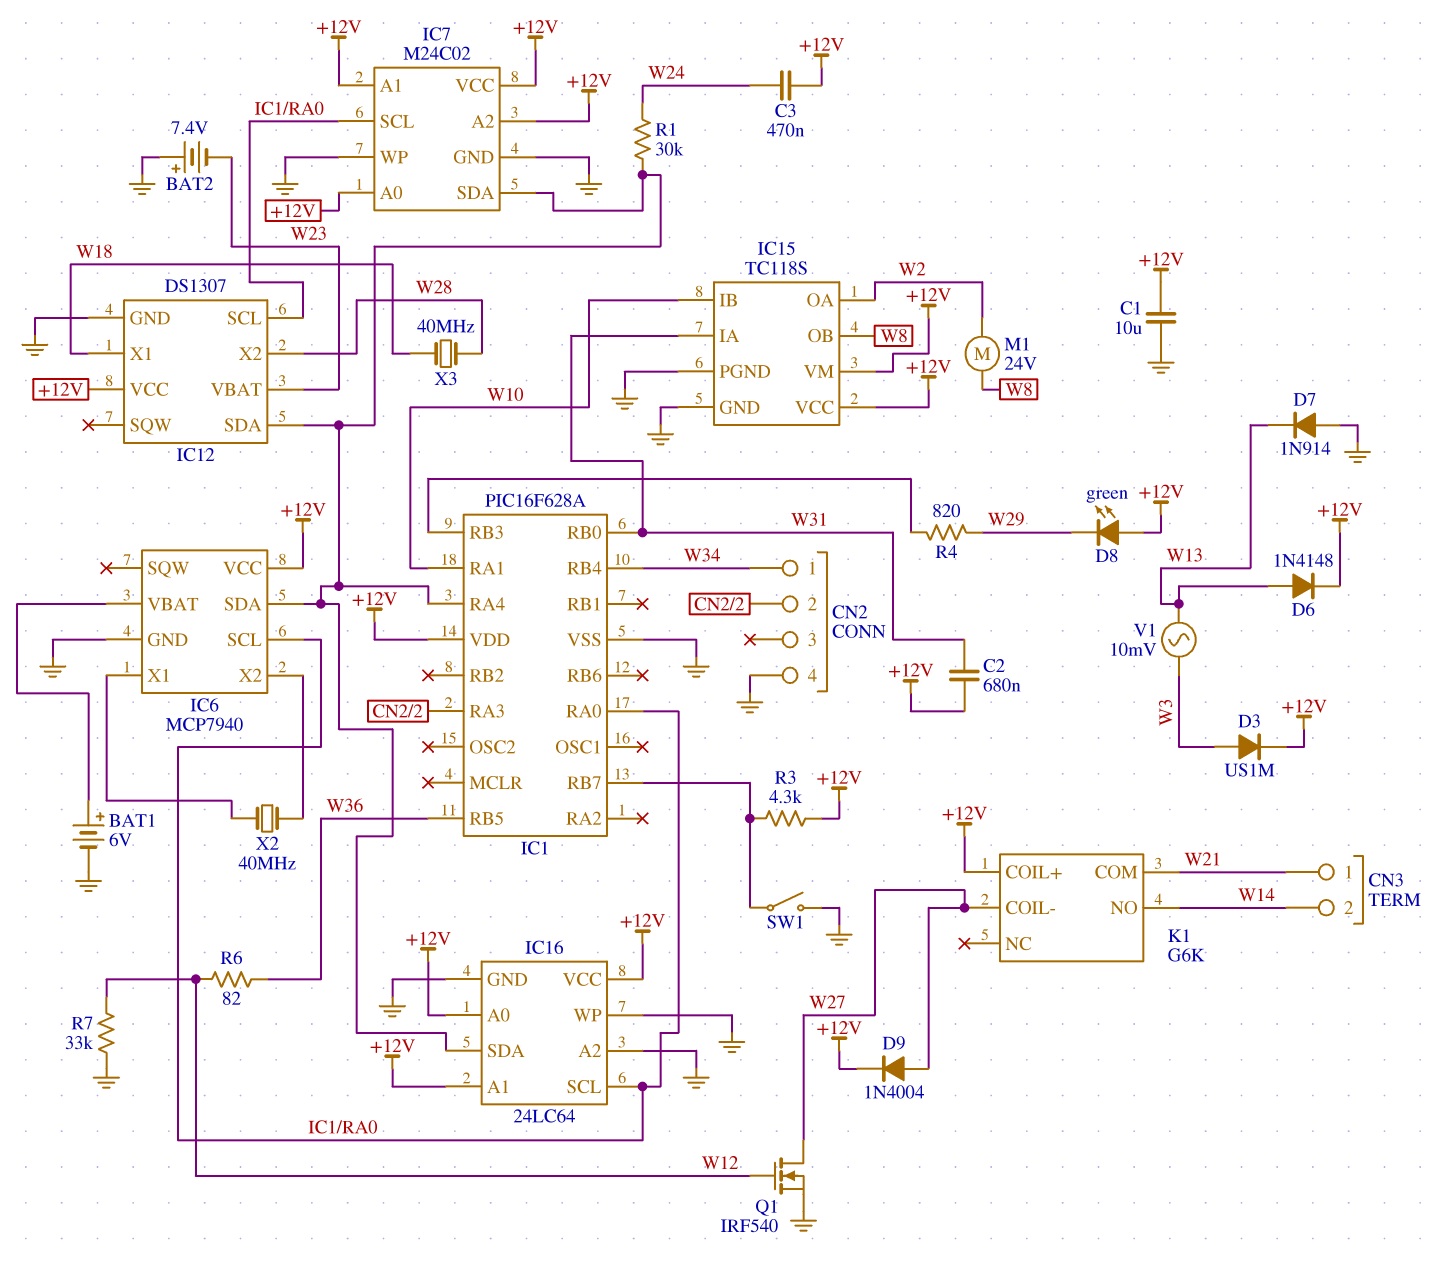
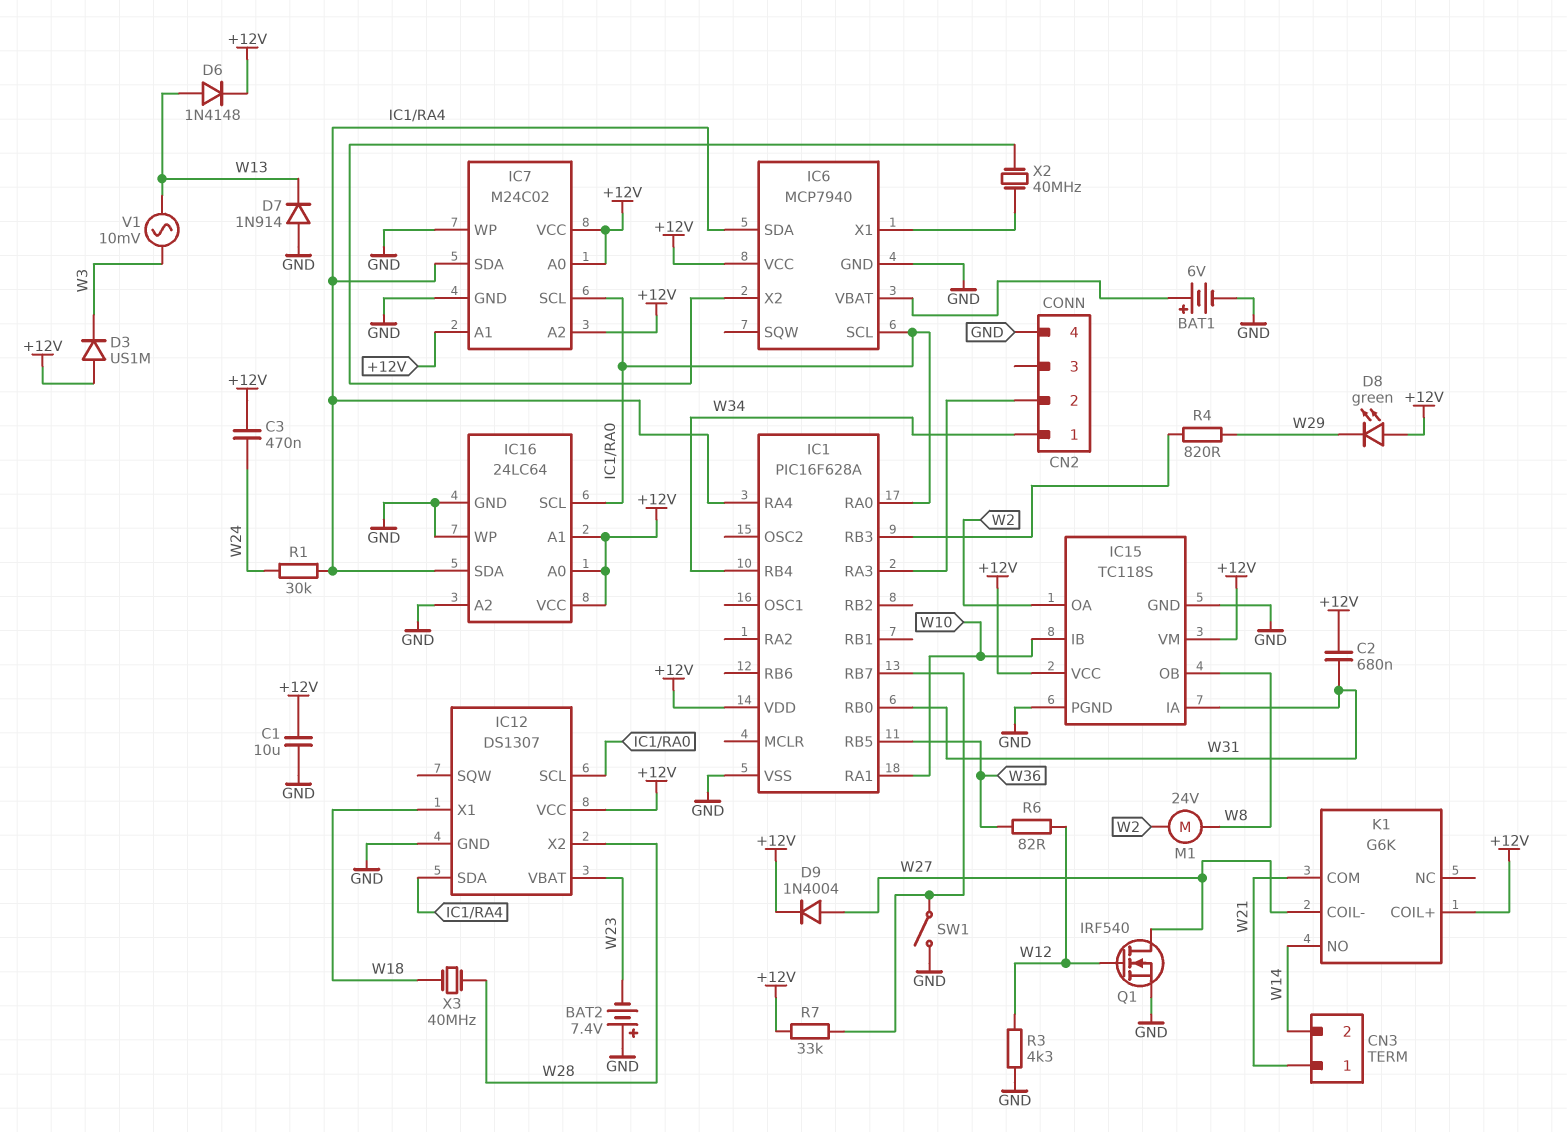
D3: diode US1M (A W3, K +12V) -> diode US1M (A +12V, K W3)
R3: 4.3k (+12V, IC1/RB7) -> 4.3k (GND, W12)
R7: 33k (GND, W12) -> 33k (+12V, IC1/RB7)

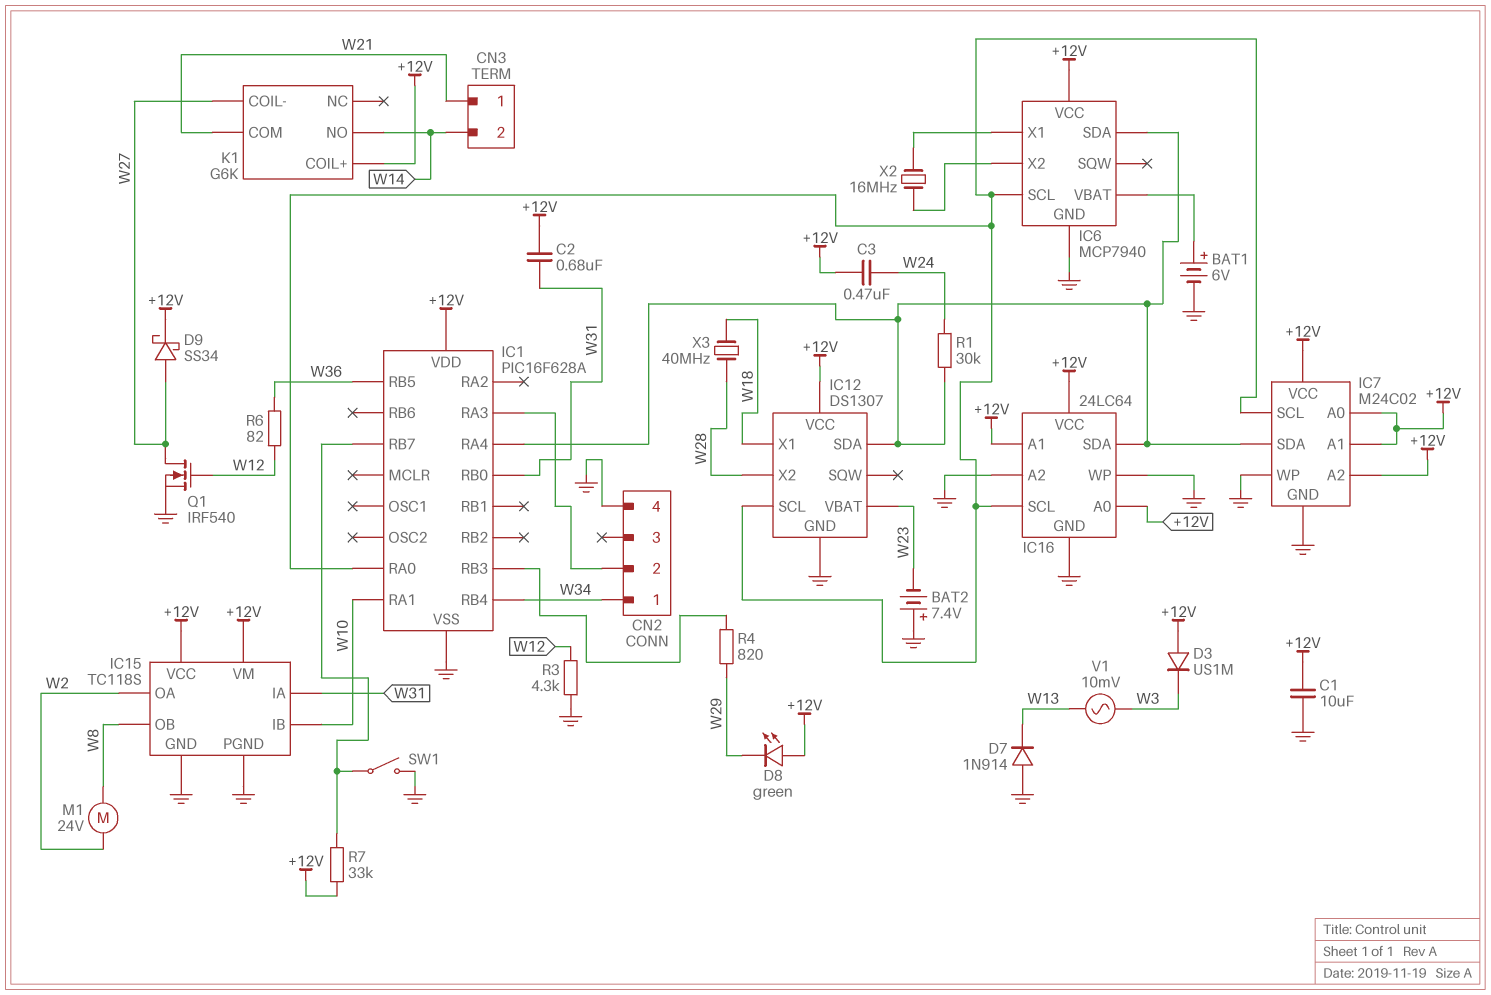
D6: diode 1N4148 (A W13, K +12V) -> none
D9: diode 1N4004 (A W27, K +12V) -> schottky SS34 (A W27, K +12V)
X2: 40MHz (IC6/X1, IC6/X2) -> 16MHz (IC6/X1, IC6/X2)

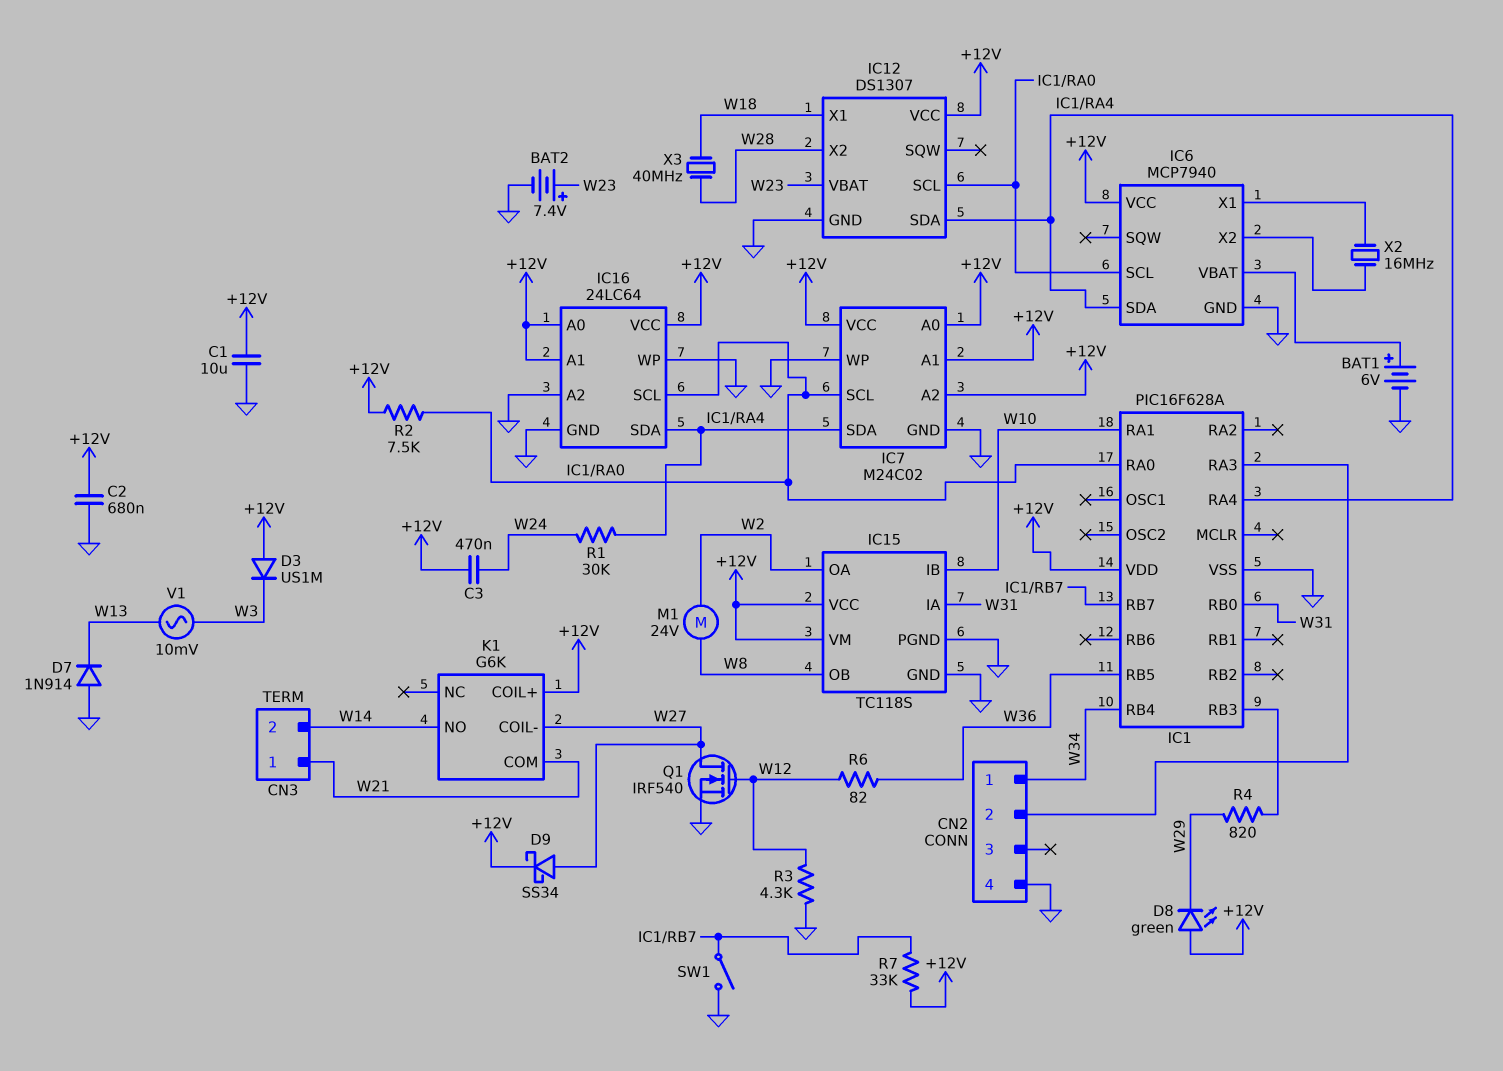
BAT2: 7.4V (plus GND, minus W23) -> 7.4V (plus W23, minus GND)
C2: 680nF (+12V, W31) -> 680nF (+12V, GND)
R2: none -> 7.5k (+12V, IC1/RA0)

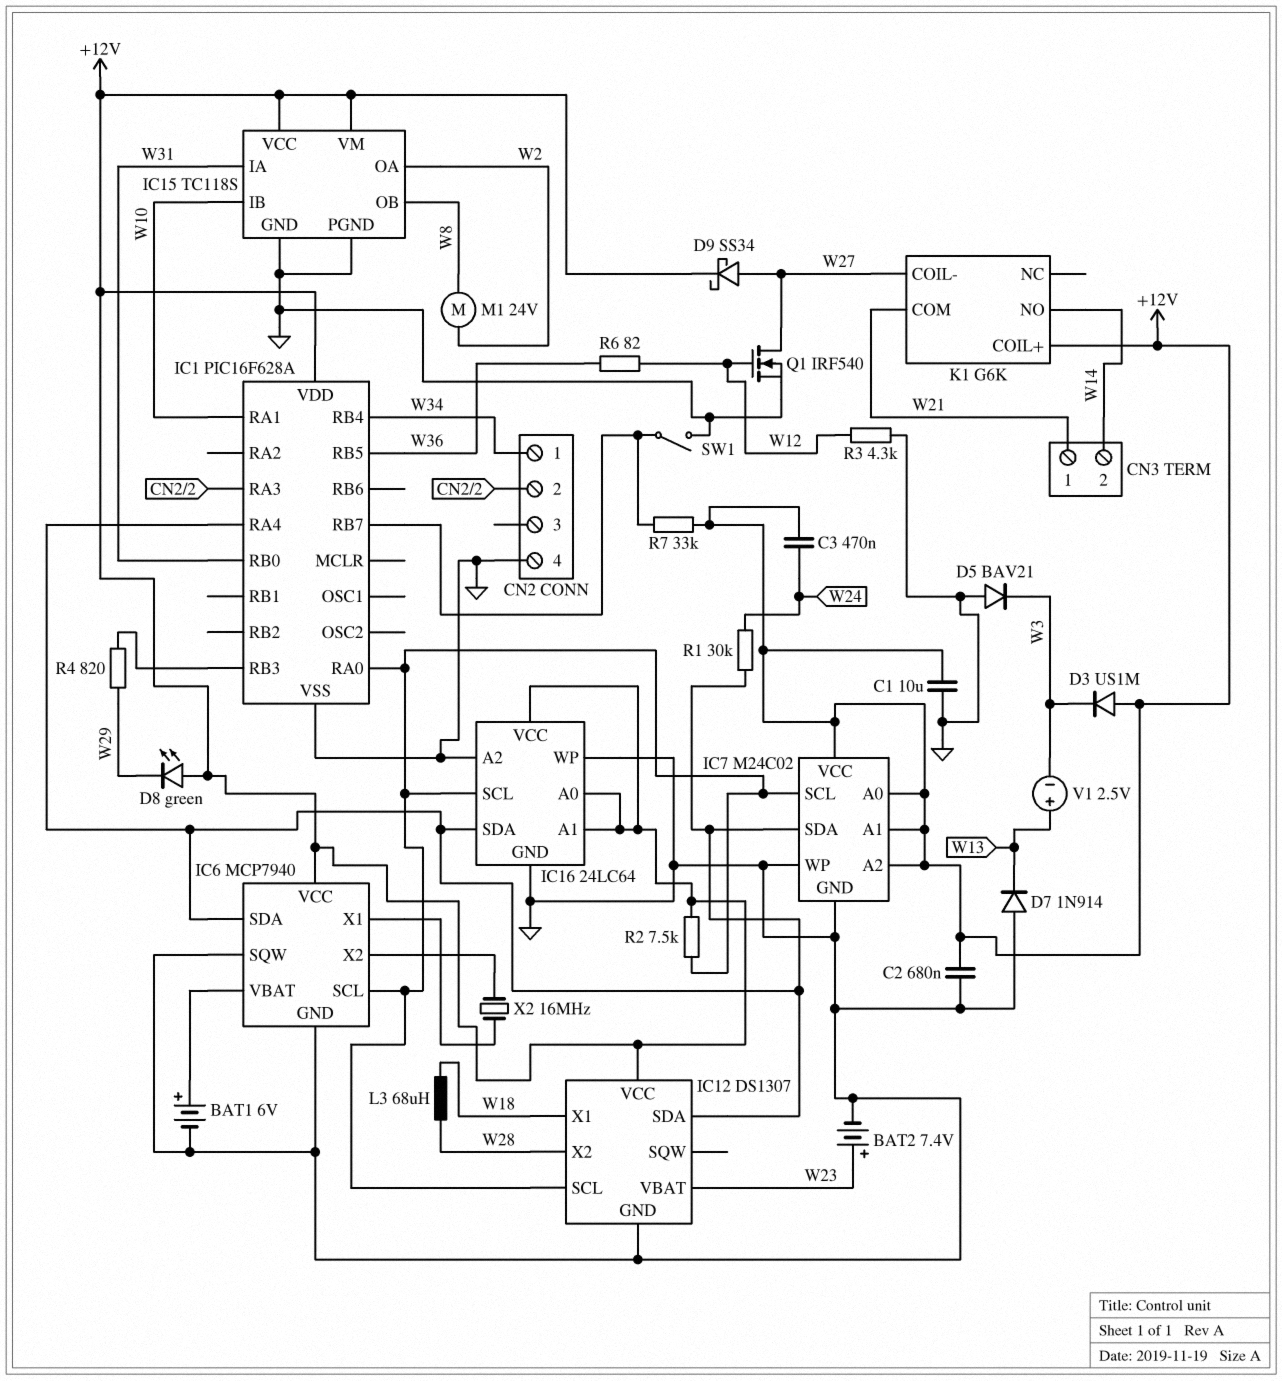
D5: none -> diode BAV21 (A GND, K W3)
IC6 pin SQW: none -> GND
L3: none -> 68uH (W18, W28)
V1: AC 10mV (W3, W13) -> 2.5V (plus W13, minus W3)
X3: 40MHz (W18, W28) -> none

